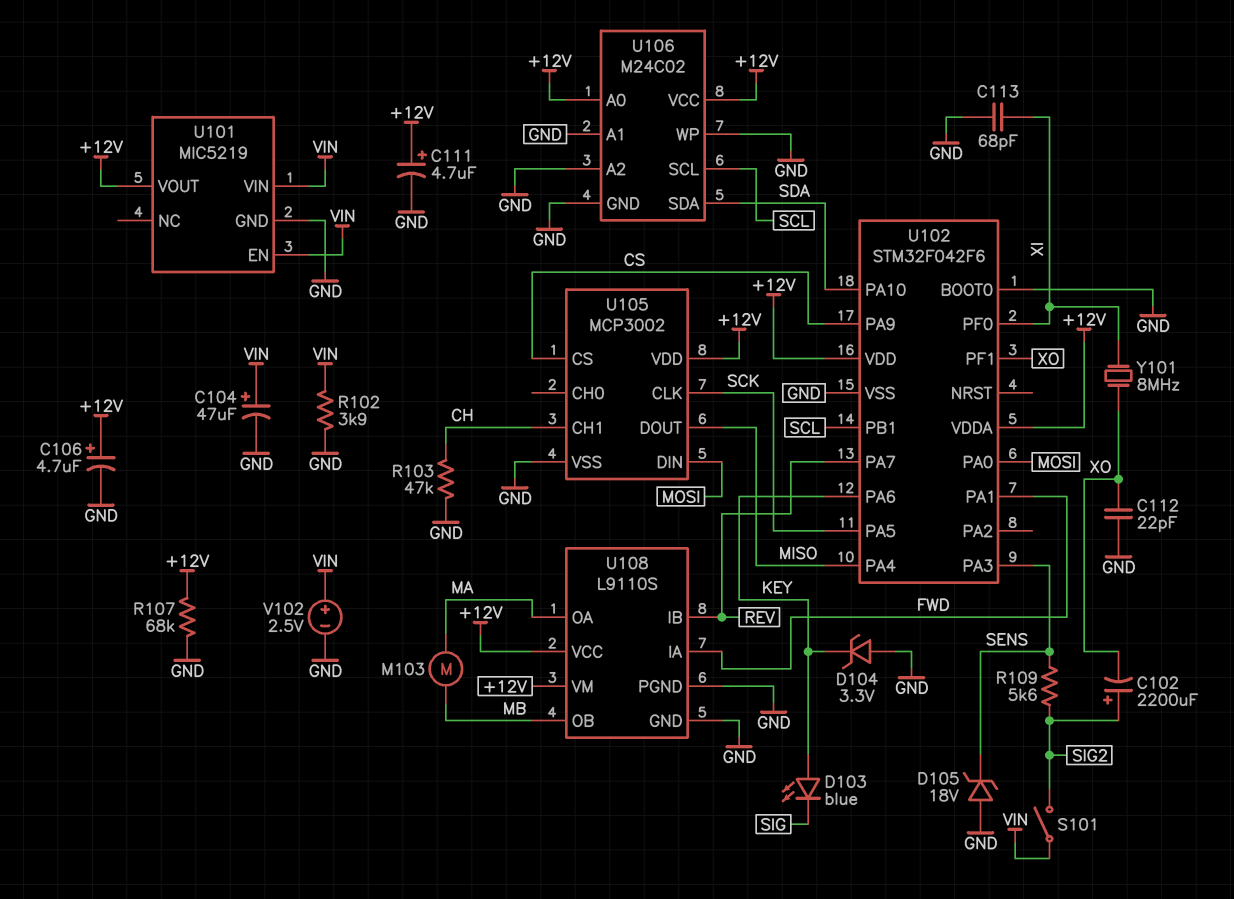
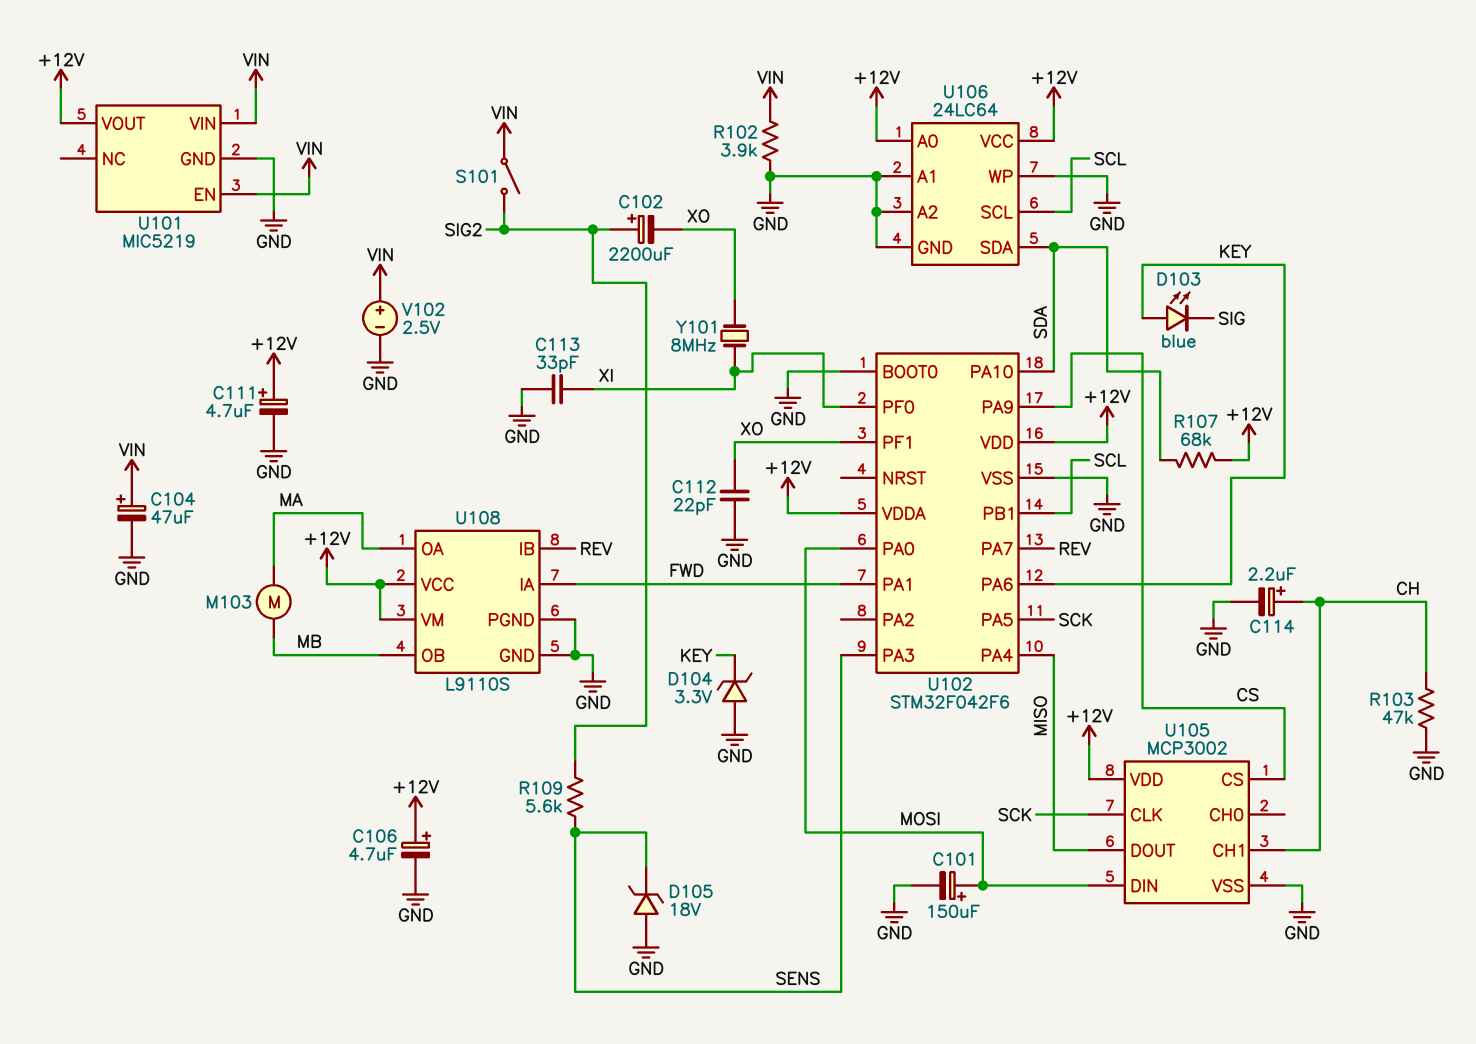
C101: none -> 150uF (plus MOSI, minus GND)
C113: 68pF (GND, XI) -> 33pF (GND, XI)
C114: none -> 2.2uF (plus CH, minus GND)
R107: 68k (+12V, GND) -> 68k (+12V, SDA)
U106: M24C02 -> 24LC64

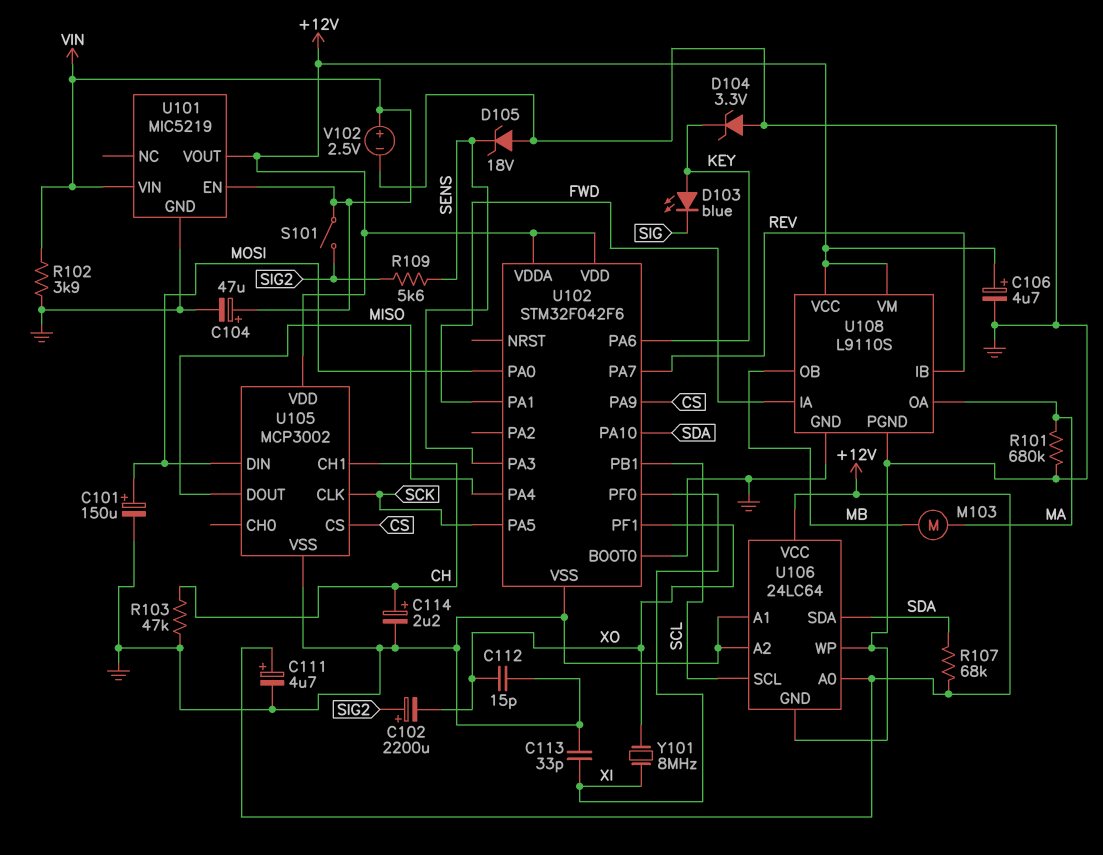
C112: 22pF (GND, XO) -> 15pF (GND, XO)
R101: none -> 680k (GND, MA)

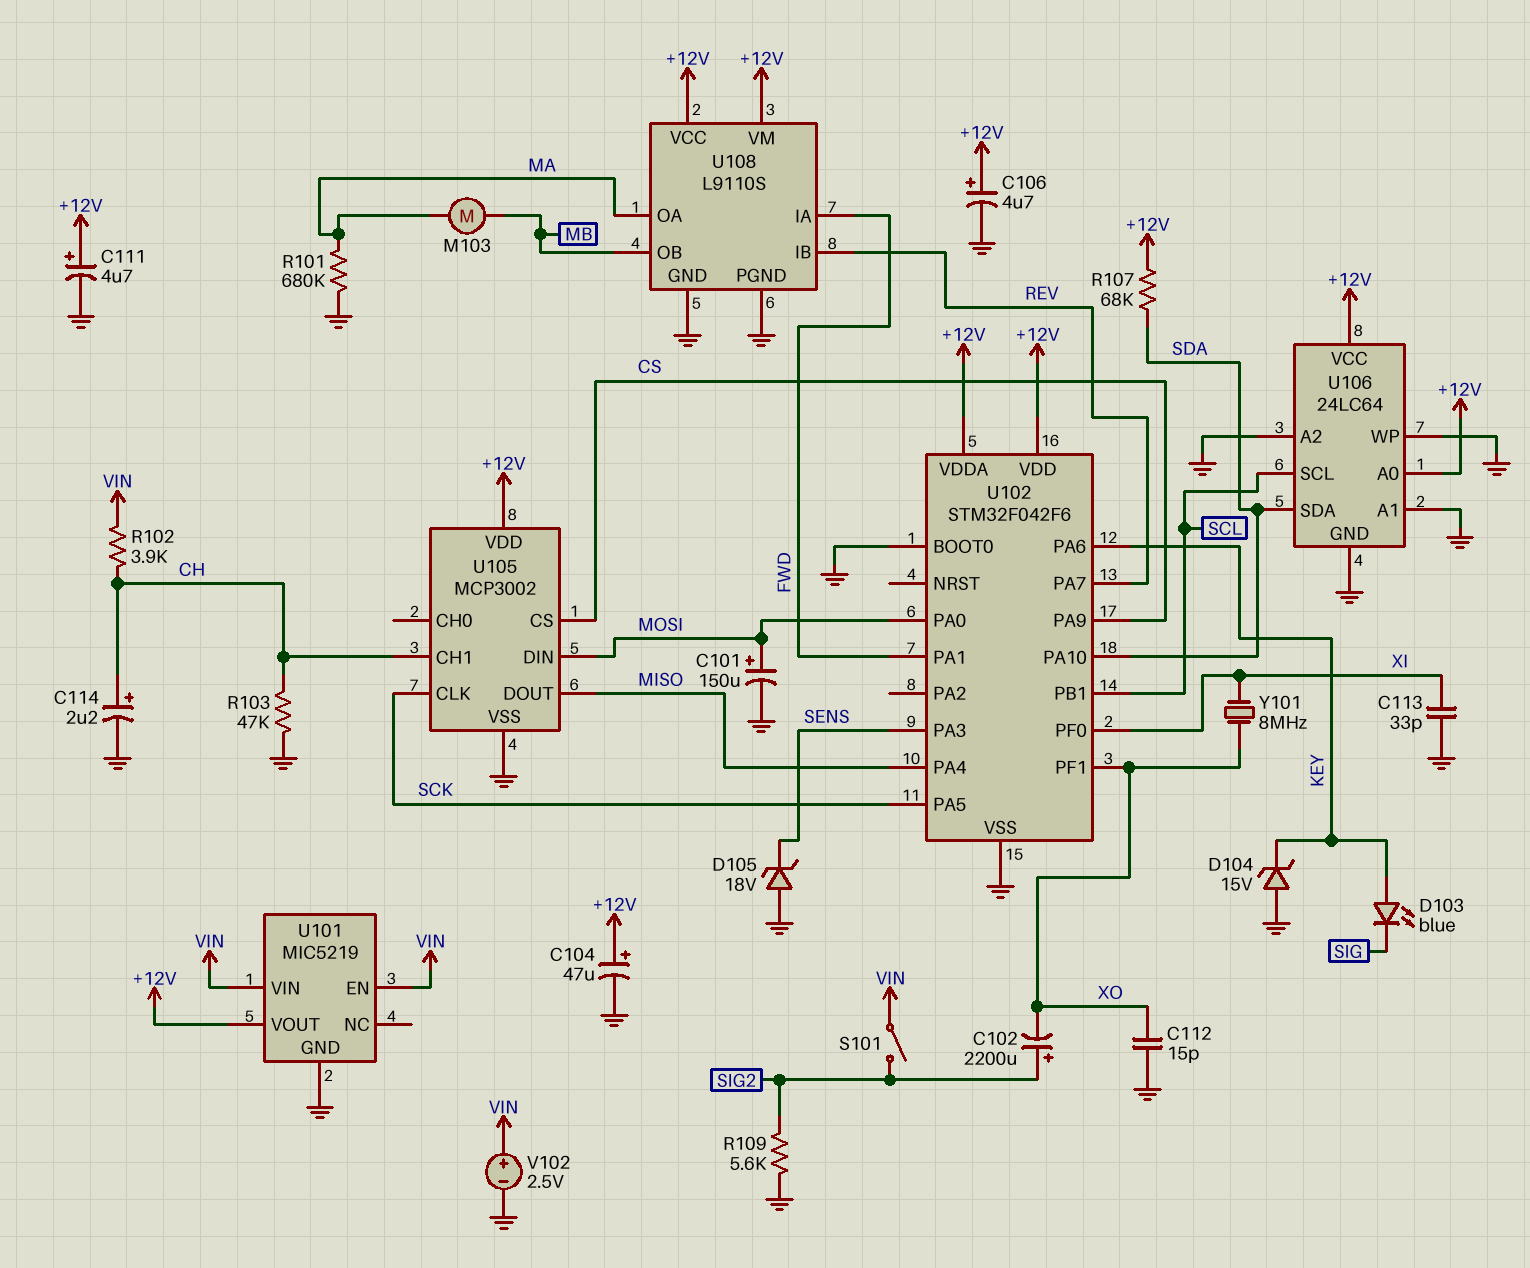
C104: 47uF (plus VIN, minus GND) -> 47uF (plus +12V, minus GND)
D104: zener 3.3V (A GND, K KEY) -> zener 15V (A GND, K KEY)
R102: 3.9k (GND, VIN) -> 3.9k (CH, VIN)
R109: 5.6k (SENS, SIG2) -> 5.6k (GND, SIG2)

